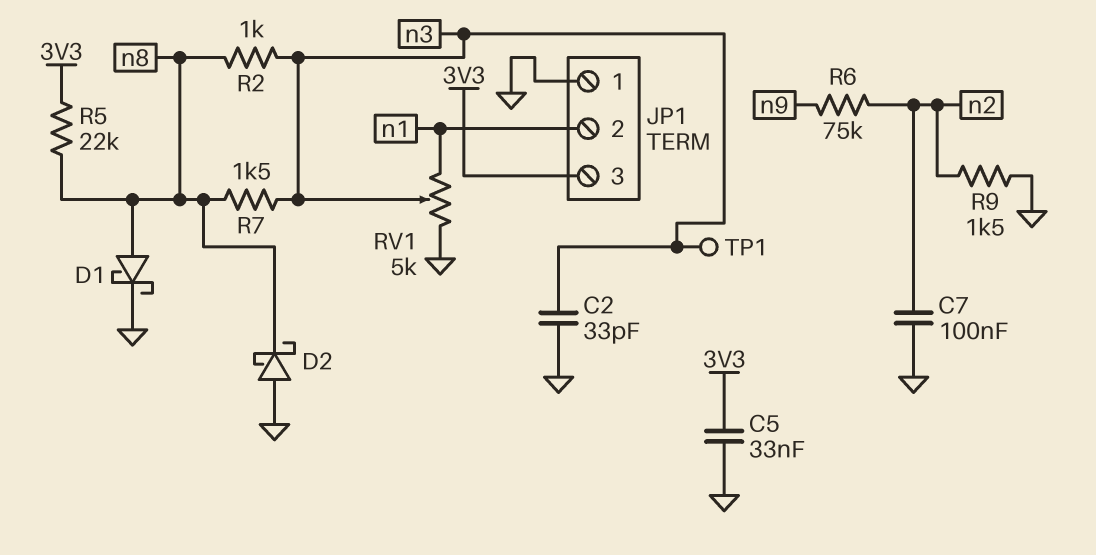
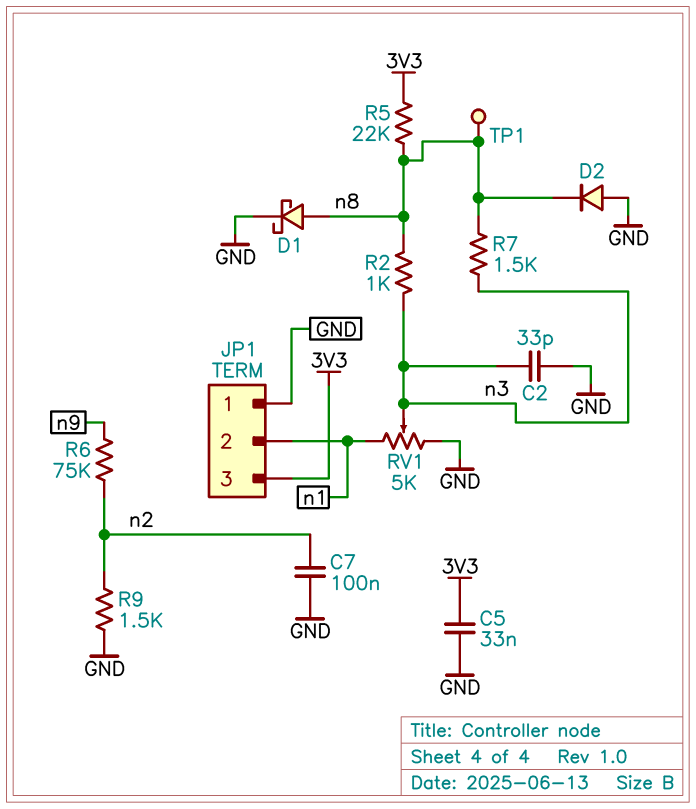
D2: schottky (A GND, K n8) -> diode (A GND, K n8)
TP1: test point (n3) -> test point (n8)

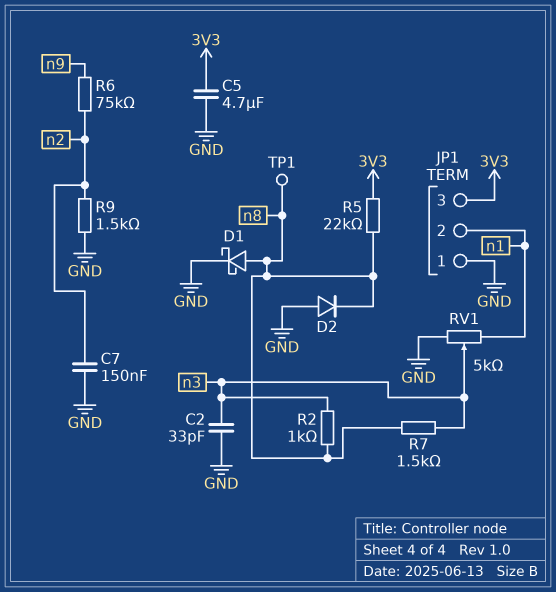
C5: 33nF (3V3, GND) -> 4.7uF (3V3, GND)
C7: 100nF (GND, n2) -> 150nF (GND, n2)

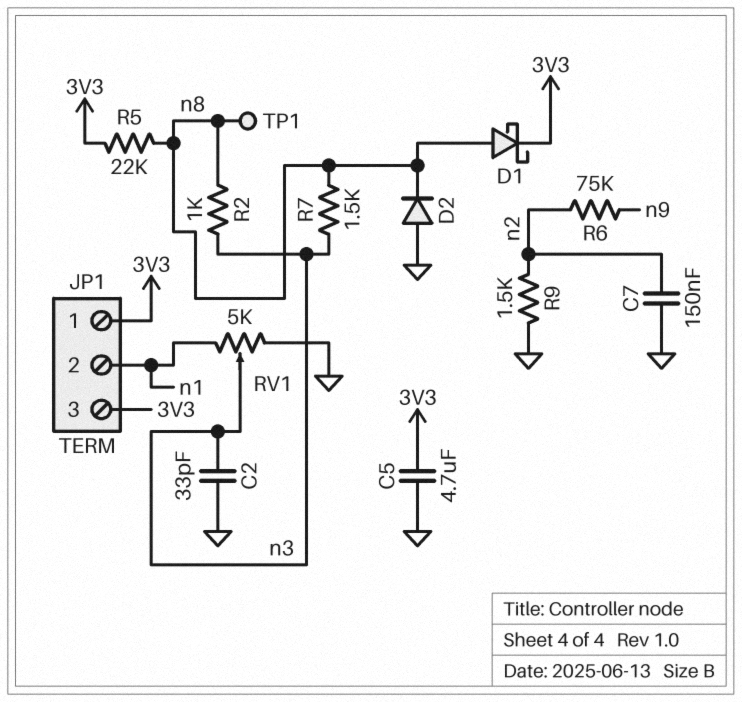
D1: schottky (A n8, K GND) -> schottky (A n8, K 3V3)
JP1 pin 1: GND -> 3V3

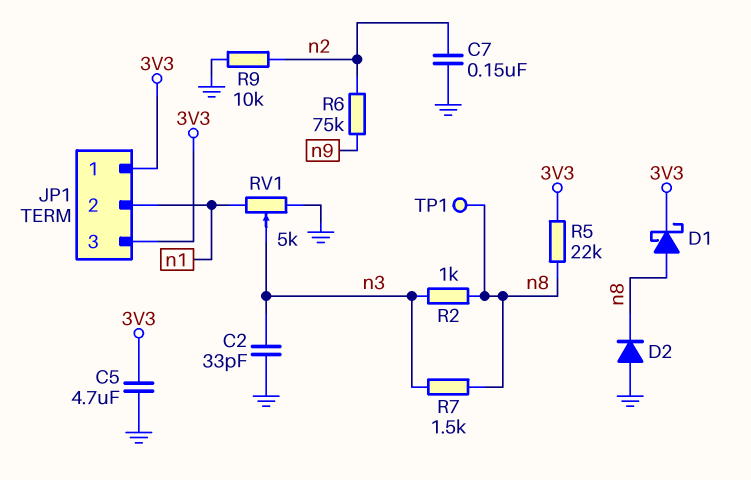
R9: 1.5k (GND, n2) -> 10k (GND, n2)

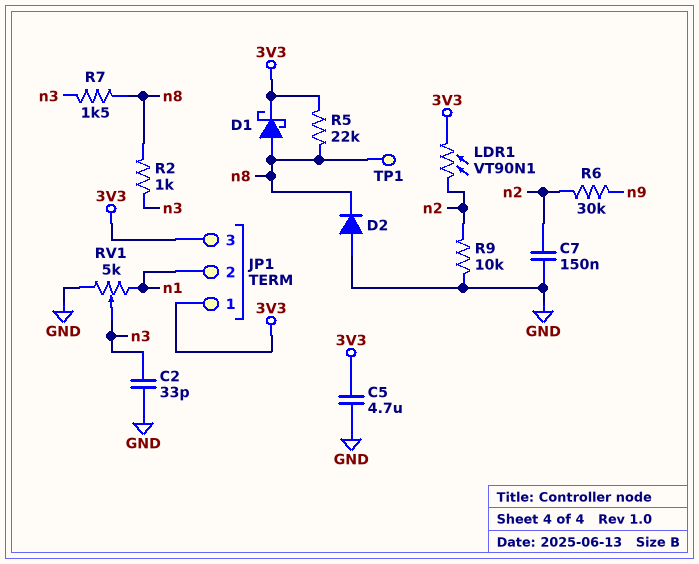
LDR1: none -> VT90N1 (3V3, n2)
R6: 75k (n2, n9) -> 30k (n2, n9)

